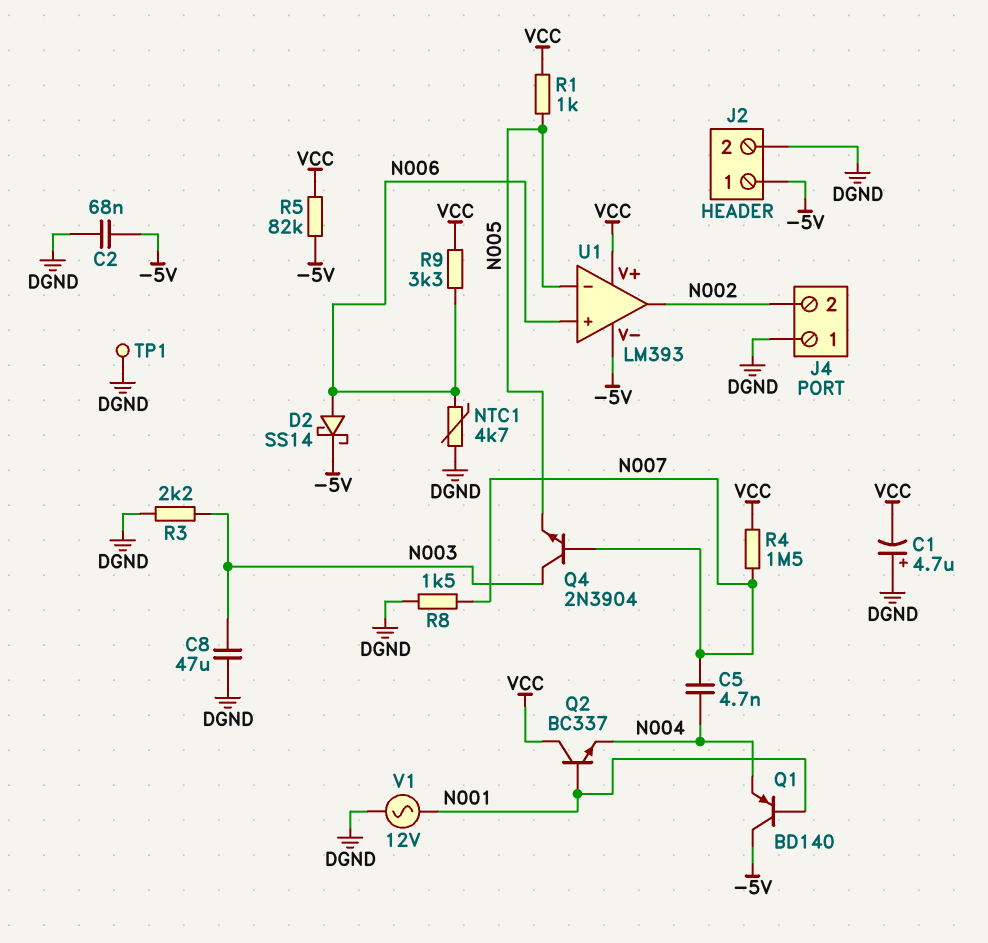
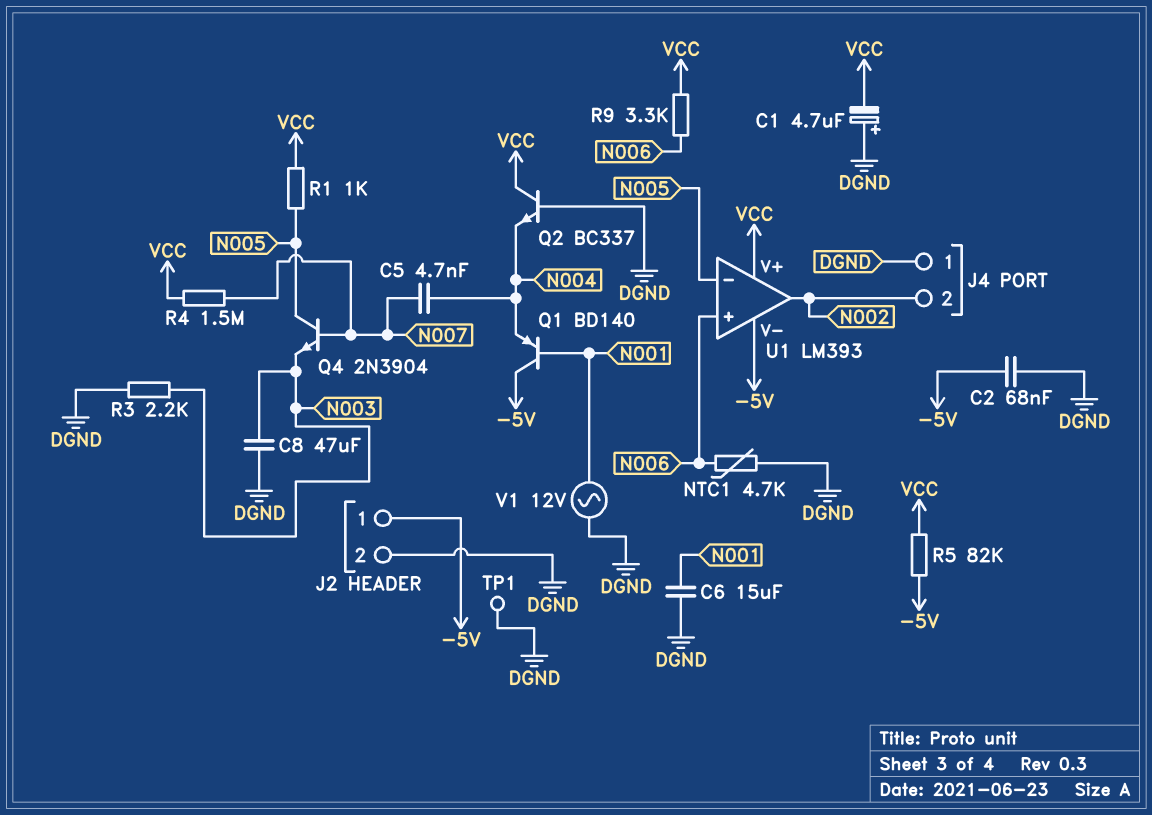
C6: none -> 15uF (DGND, N001)
D2: schottky SS14 (A N006, K -5V) -> none
Q2: NPN BC337 (B N001, C VCC, E N004) -> NPN BC337 (B DGND, C VCC, E N004)
Q4: NPN 2N3904 (B N007, C N003, E N005) -> NPN 2N3904 (B N007, C N005, E N003)
R8: 1.5k (DGND, N007) -> none

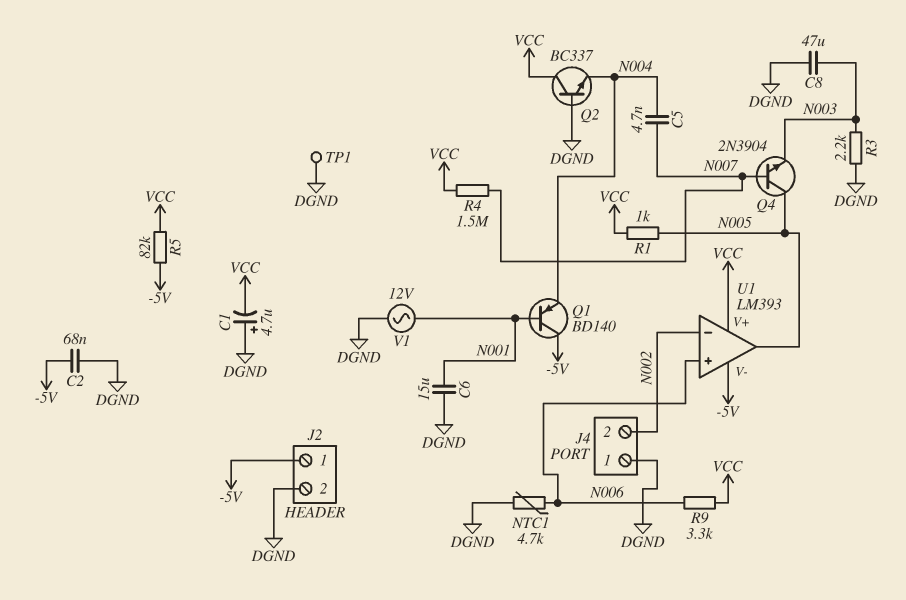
U1 pin in-: N005 -> N002
U1 pin out: N002 -> N005

